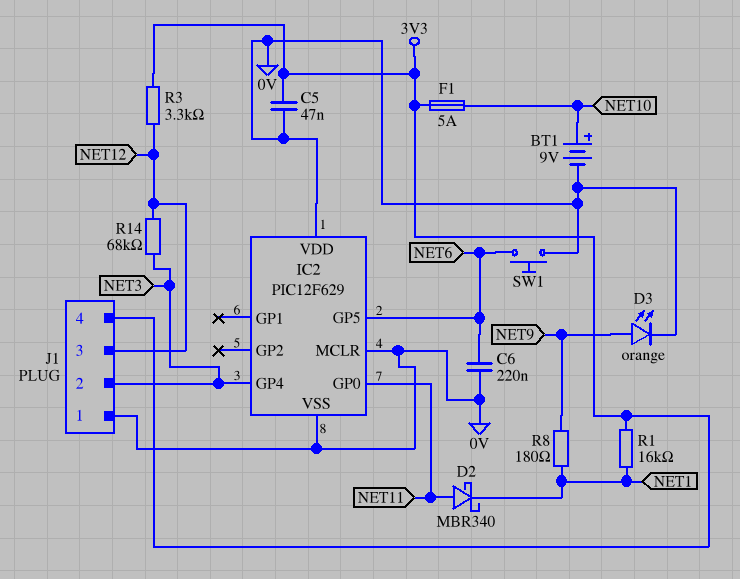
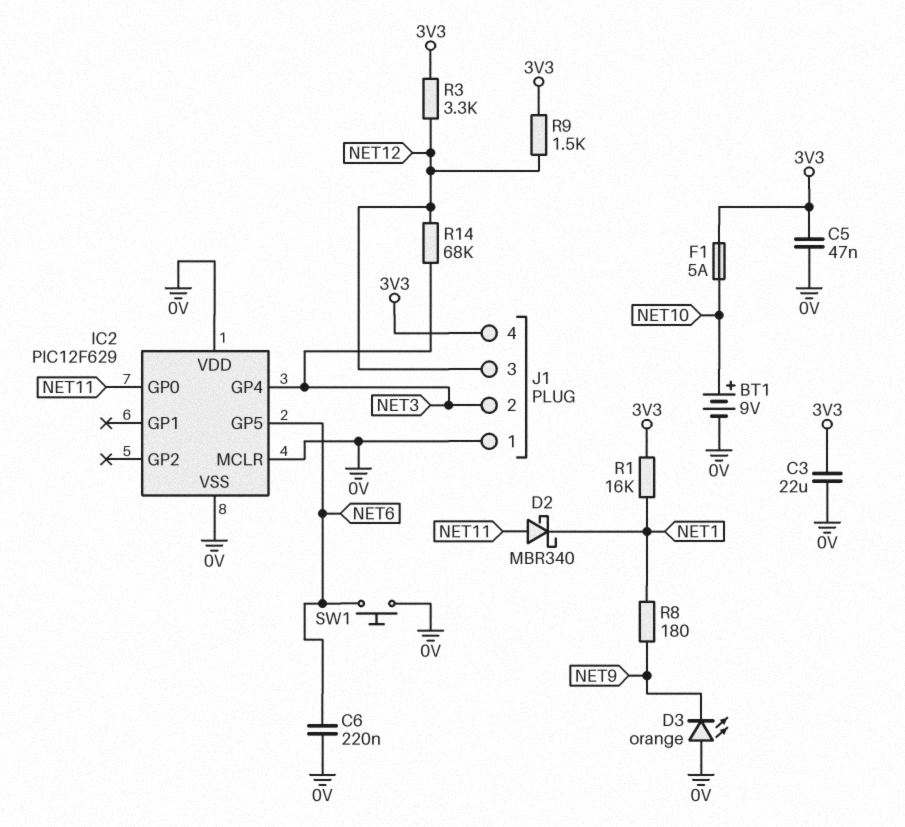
C3: none -> 22uF (0V, 3V3)
D3: LED orange (A NET9, K 0V) -> LED orange (A 0V, K NET9)
R9: none -> 1.5k (3V3, NET12)

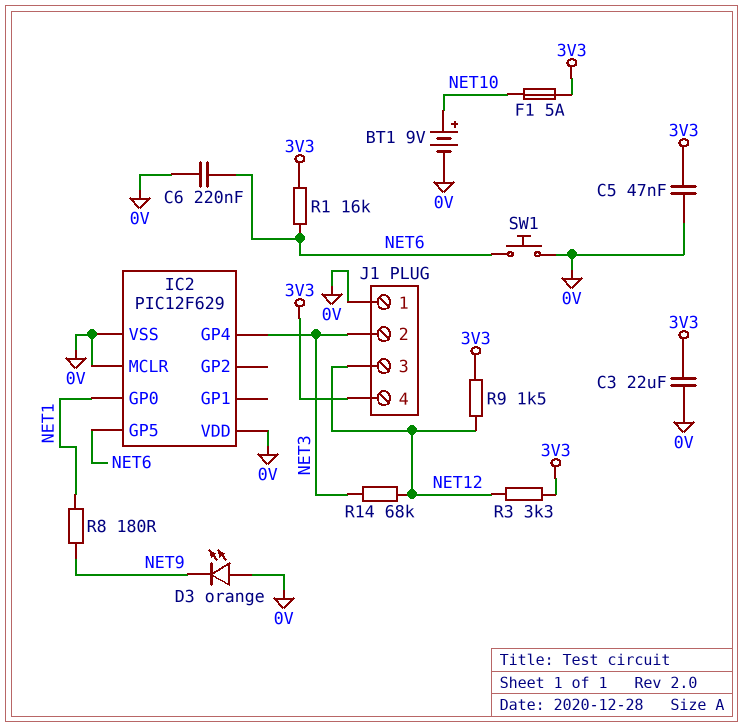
D2: schottky MBR340 (A NET11, K NET1) -> none
IC2 pin GP0: NET11 -> NET1
R1: 16k (3V3, NET1) -> 16k (3V3, NET6)

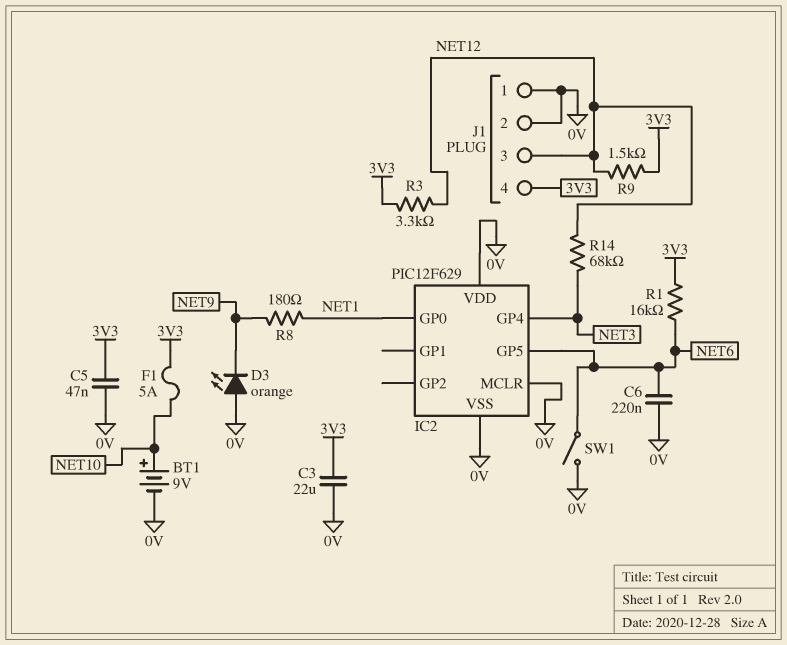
J1 pin 2: NET3 -> 0V
SW1: button (0V, NET6) -> switch (0V, NET6)

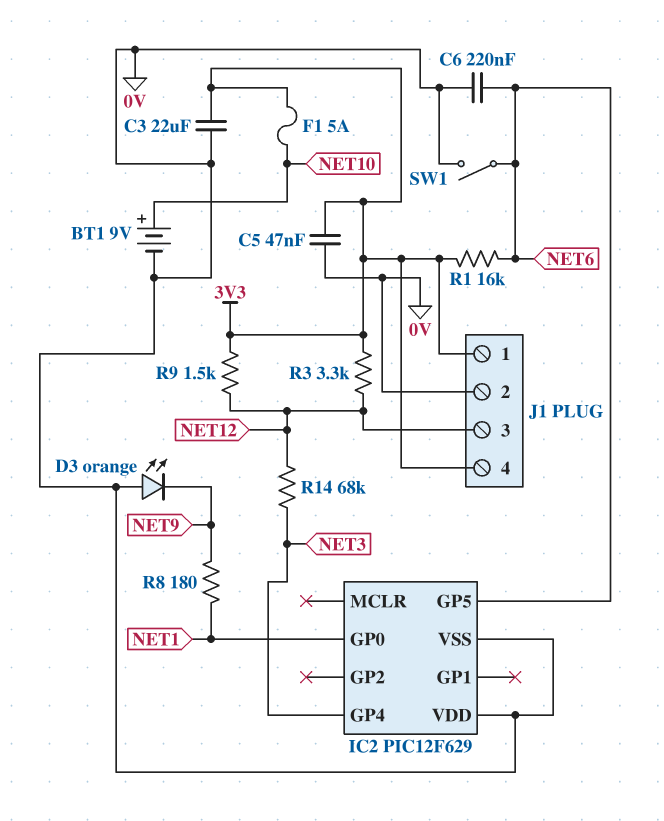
IC2 pin MCLR: 0V -> none
J1 pin 1: 0V -> 3V3

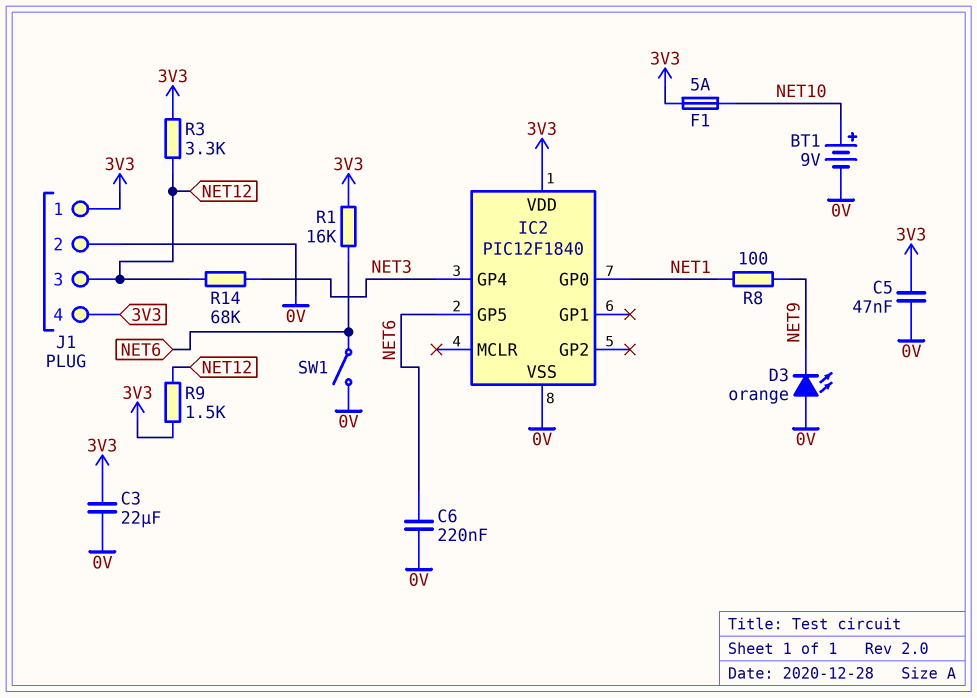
IC2: PIC12F629 -> PIC12F1840
IC2 pin VDD: 0V -> 3V3
R8: 180 (NET1, NET9) -> 100 (NET1, NET9)

